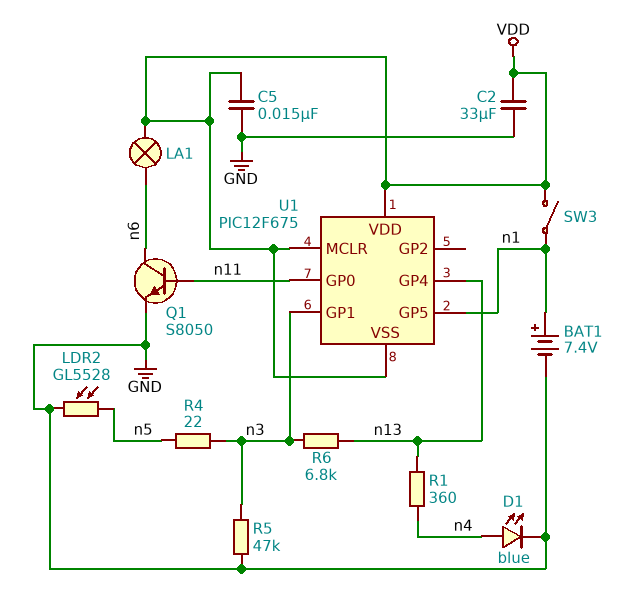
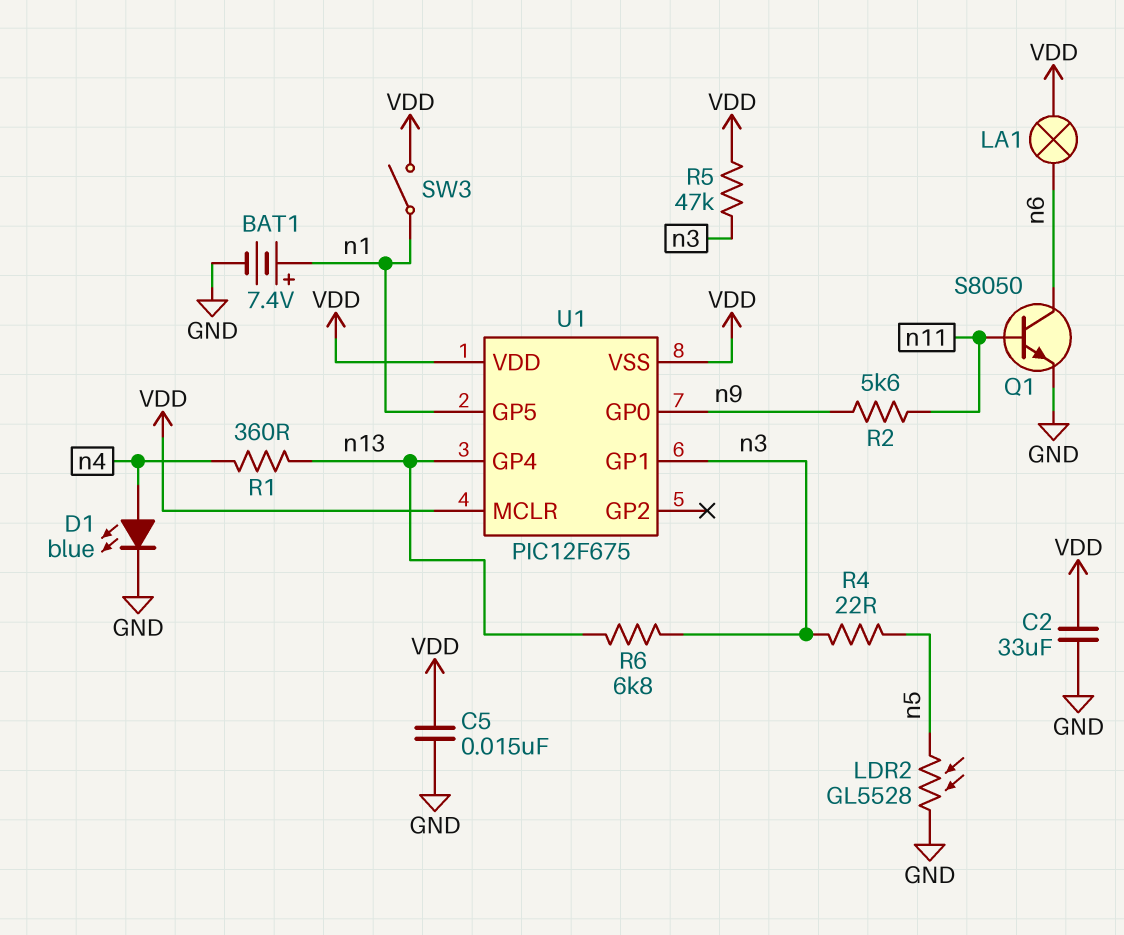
R2: none -> 5.6k (n9, n11)
R5: 47k (GND, n3) -> 47k (VDD, n3)
U1 pin GP0: n11 -> n9

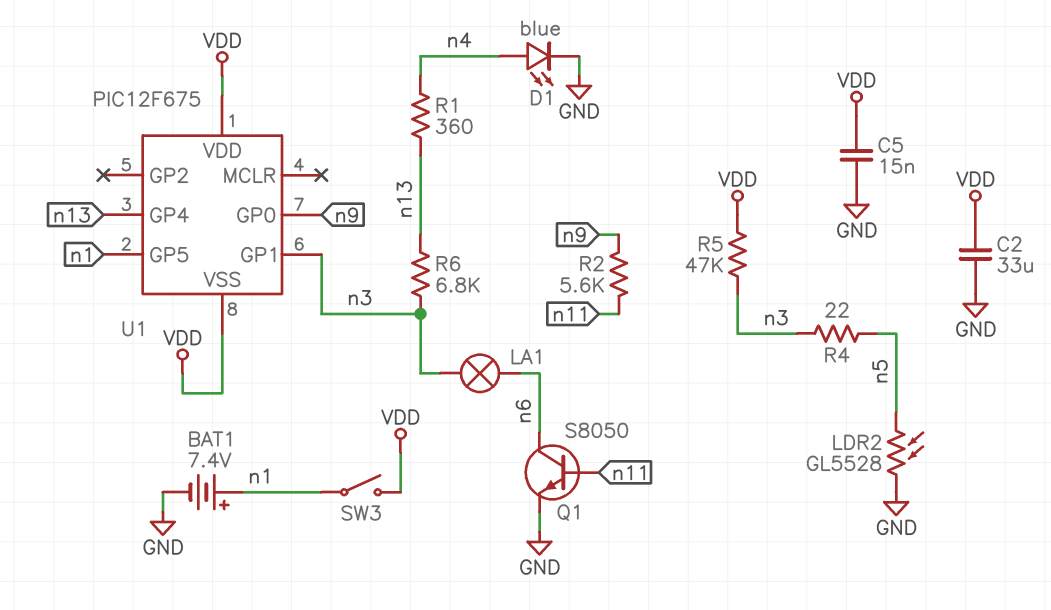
LA1: lamp (VDD, n6) -> lamp (n3, n6)
U1 pin MCLR: VDD -> none

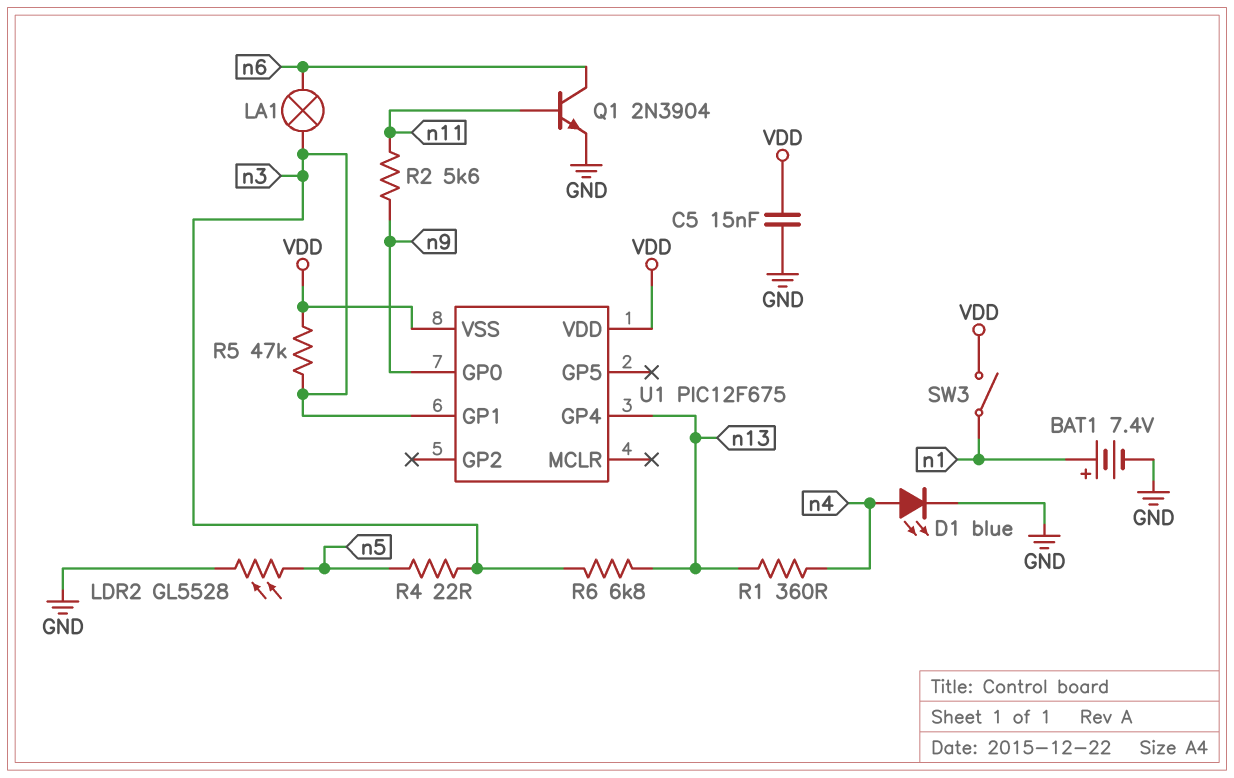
C2: 33uF (GND, VDD) -> none
Q1: NPN S8050 (B n11, C n6, E GND) -> NPN 2N3904 (B n11, C n6, E GND)
U1 pin GP5: n1 -> none

